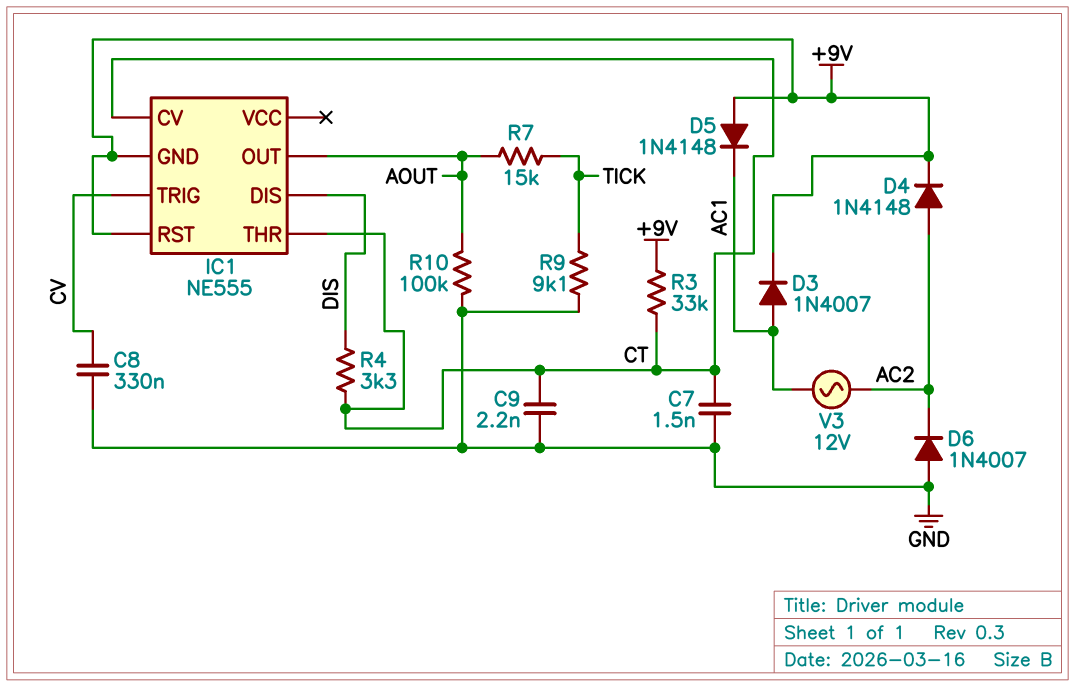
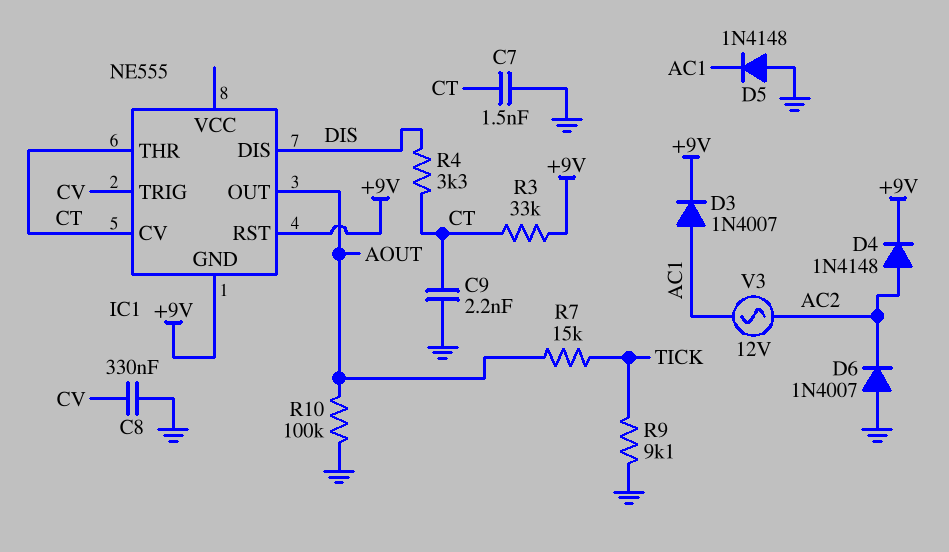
D5: diode 1N4148 (A +9V, K AC1) -> diode 1N4148 (A GND, K AC1)

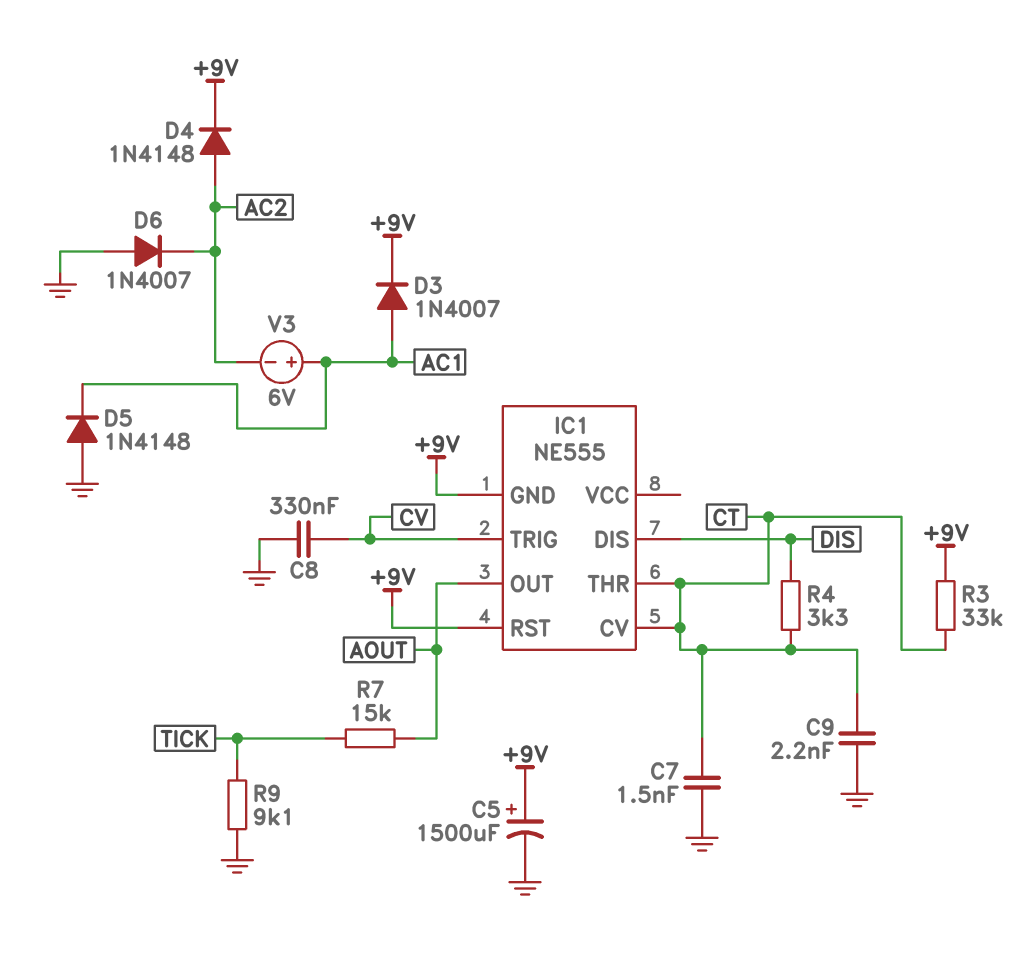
C5: none -> 1500uF (plus +9V, minus GND)
R10: 100k (AOUT, GND) -> none
V3: AC 12V (AC1, AC2) -> 6V (plus AC1, minus AC2)

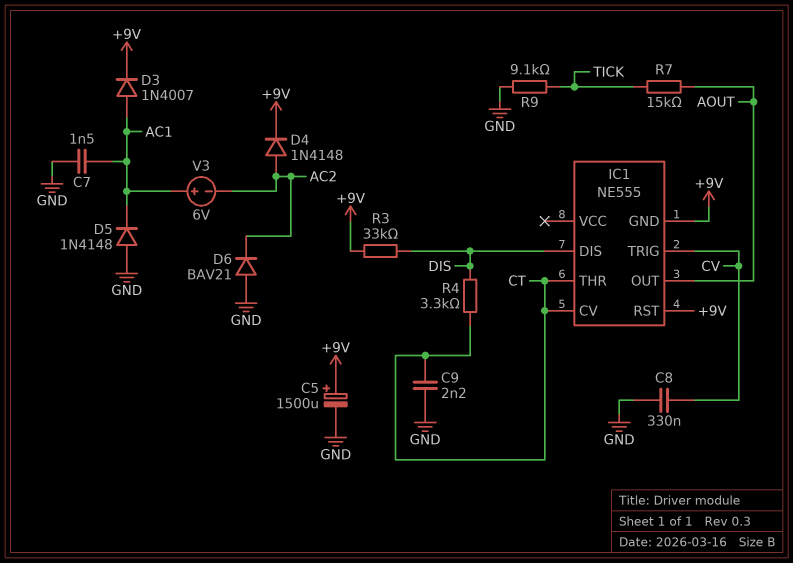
C7: 1.5nF (CT, GND) -> 1.5nF (AC1, GND)
D6: diode 1N4007 (A GND, K AC2) -> diode BAV21 (A GND, K AC2)
R3: 33k (+9V, CT) -> 33k (+9V, DIS)

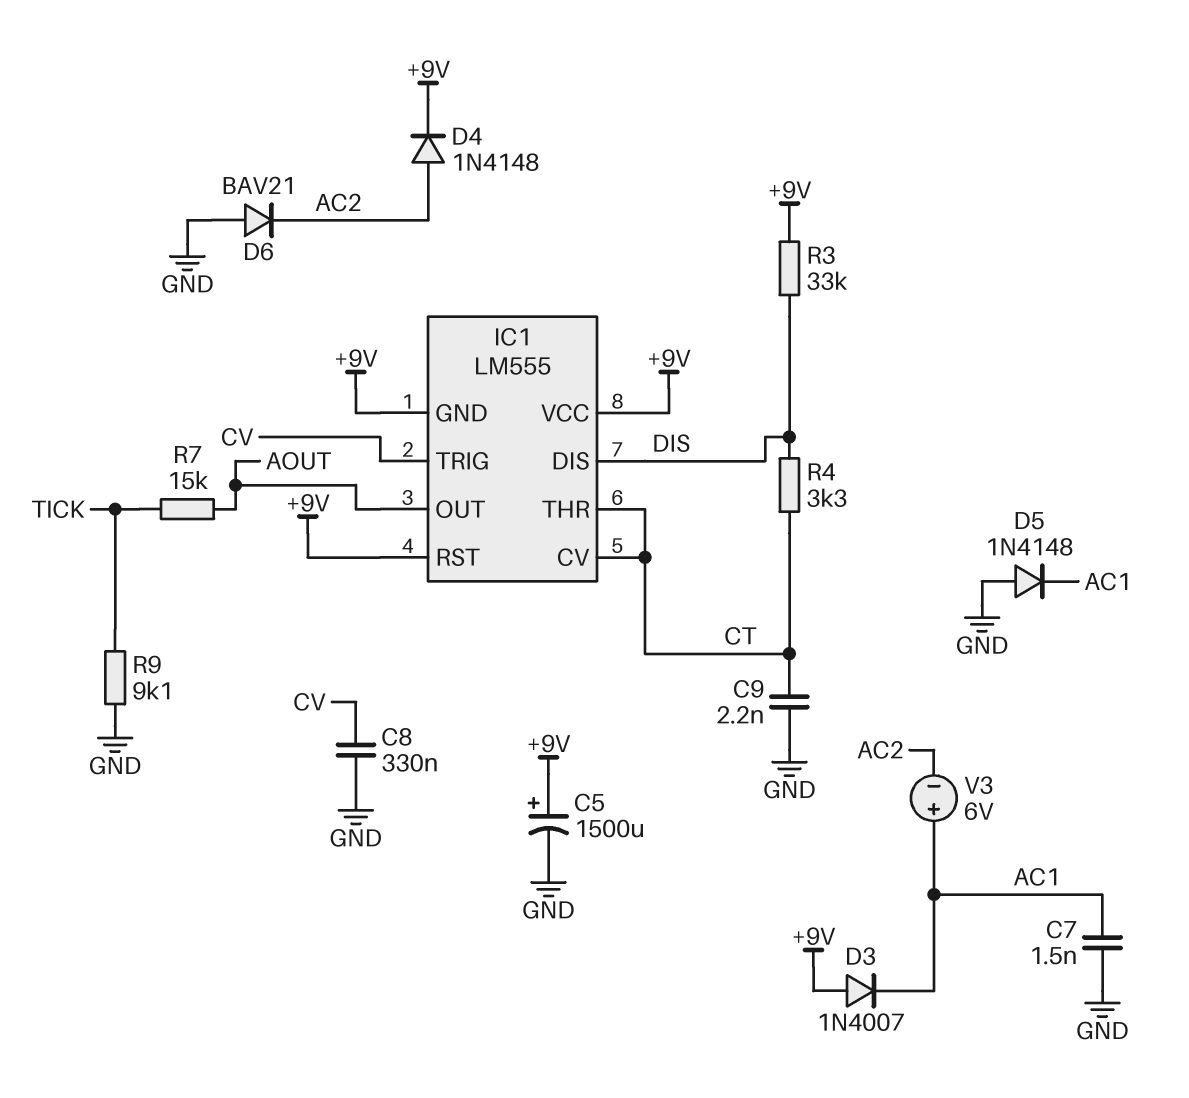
D3: diode 1N4007 (A AC1, K +9V) -> diode 1N4007 (A +9V, K AC1)
IC1: NE555 -> LM555
IC1 pin VCC: none -> +9V

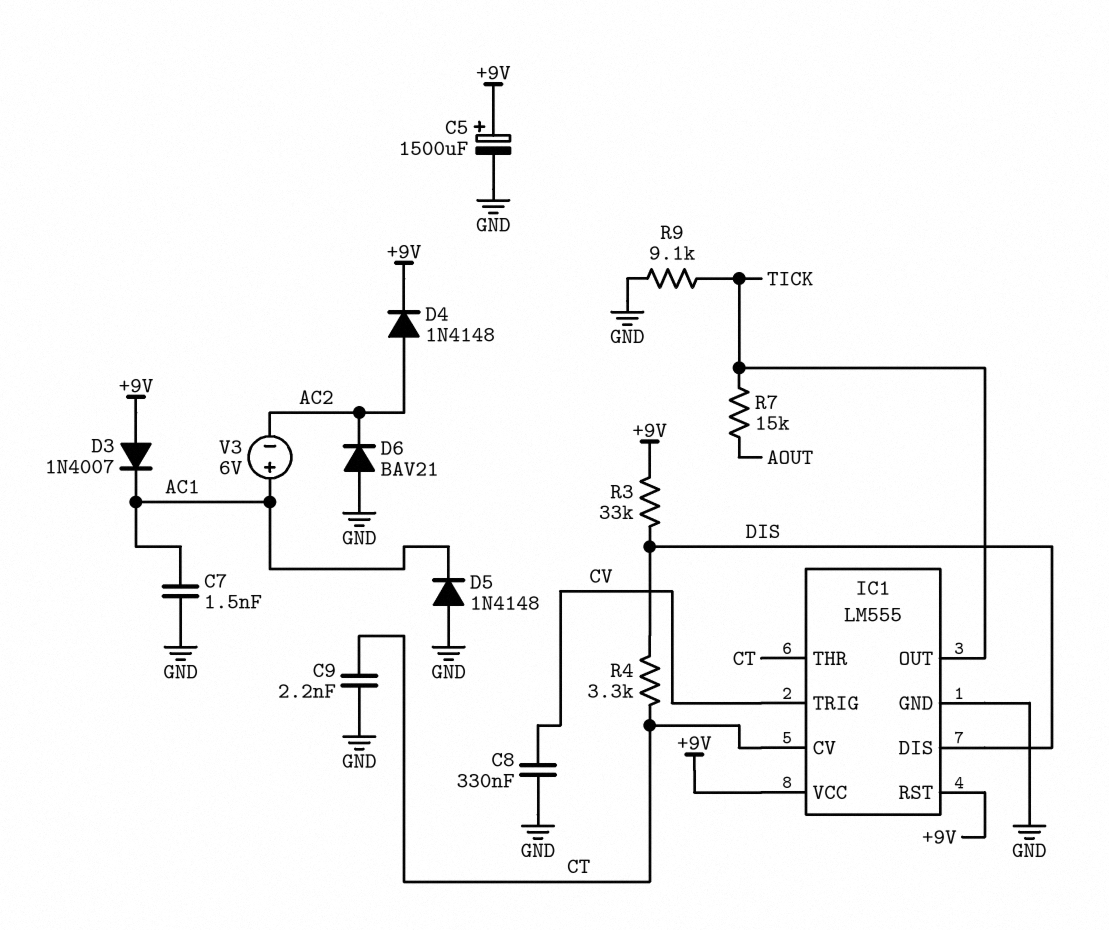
IC1 pin GND: +9V -> GND
IC1 pin OUT: AOUT -> TICK

